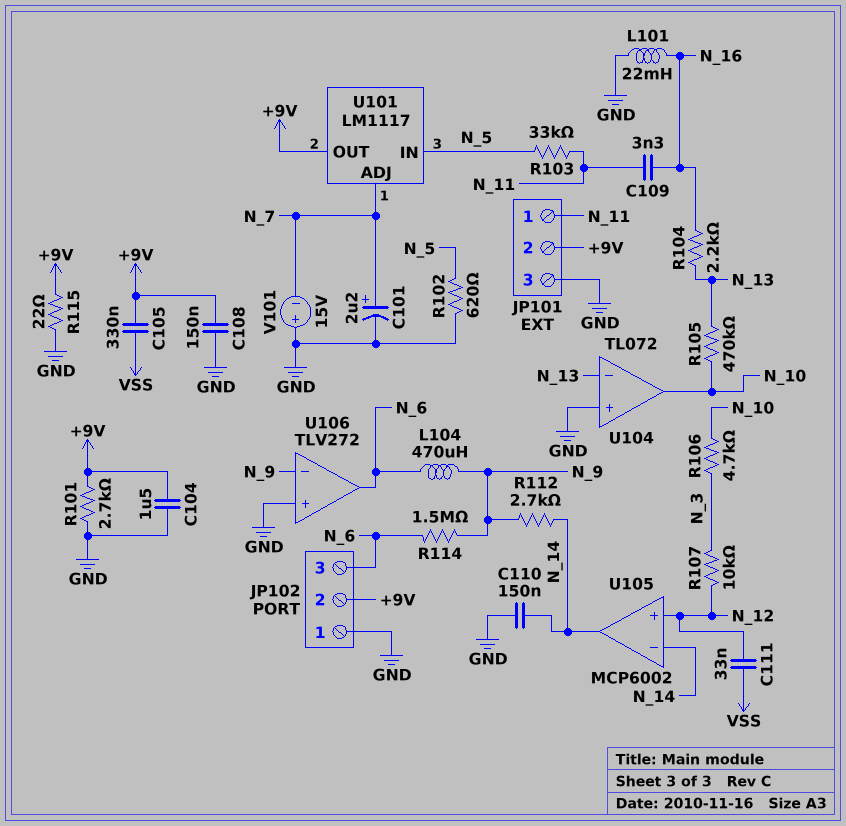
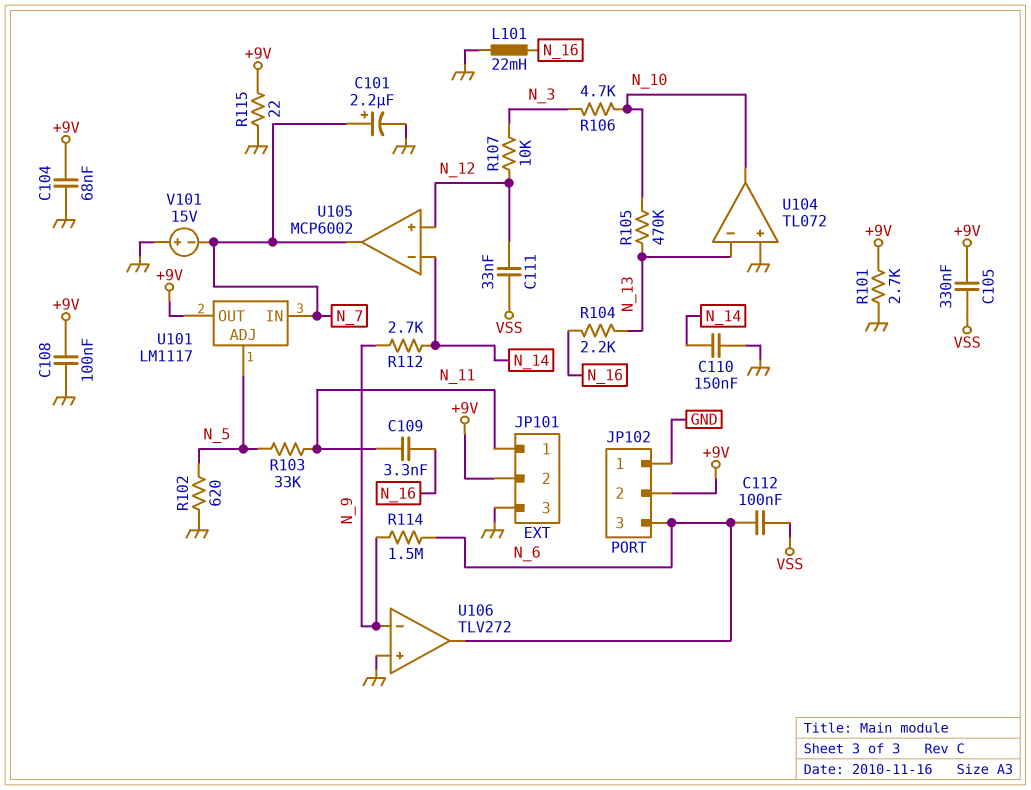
C104: 1.5uF (+9V, GND) -> 68nF (+9V, GND)
C108: 150nF (+9V, GND) -> 100nF (+9V, GND)
C112: none -> 100nF (N_6, VSS)
L104: 470uH (N_6, N_9) -> none
U101 pin ADJ: N_7 -> N_5
U101 pin IN: N_5 -> N_7
U105 pin out: N_14 -> N_7

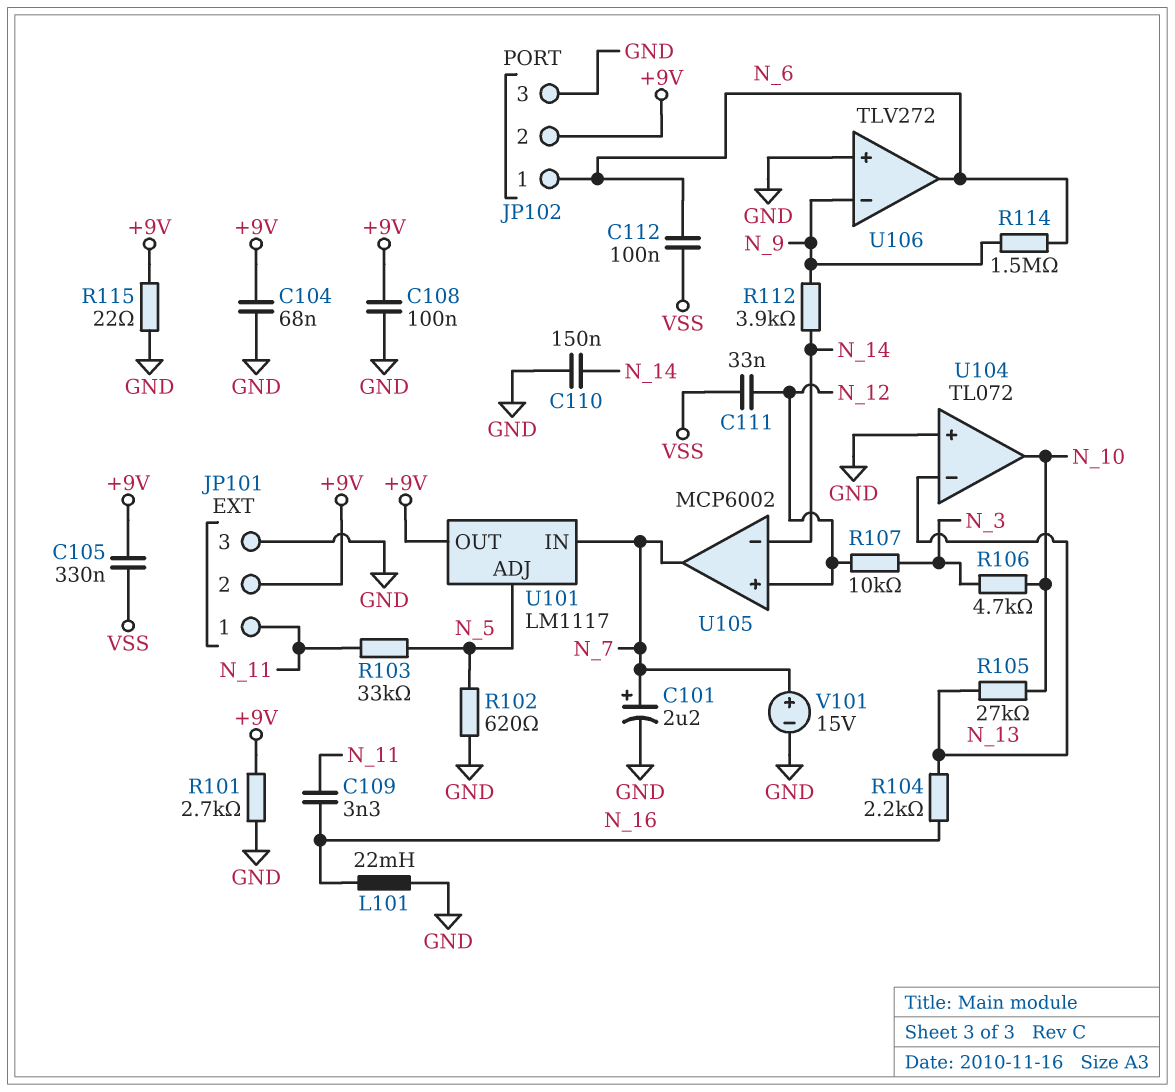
JP102 pin 1: GND -> N_6
JP102 pin 3: N_6 -> GND
R105: 470k (N_10, N_13) -> 27k (N_10, N_13)
R112: 2.7k (N_9, N_14) -> 3.9k (N_9, N_14)
V101: 15V (plus GND, minus N_7) -> 15V (plus N_7, minus GND)

